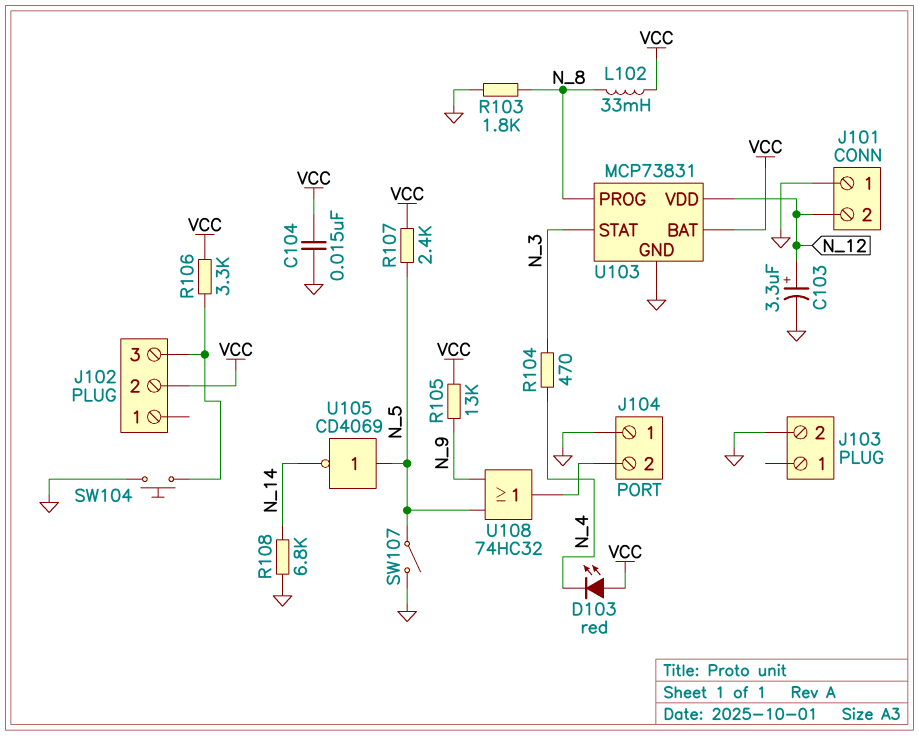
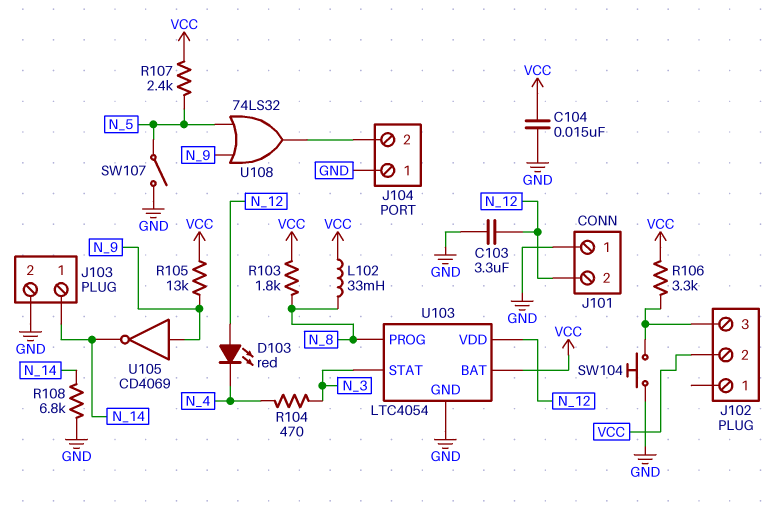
C103: 3.3uF (plus N_12, minus GND) -> 3.3uF (GND, N_12)
D103: LED red (A VCC, K N_4) -> LED red (A N_12, K N_4)
J103 pin 1: none -> N_14
R103: 1.8k (GND, N_8) -> 1.8k (N_8, VCC)
U103: MCP73831 -> LTC4054
U105: NOT CD4069 (in N_5, out N_14) -> NOT CD4069 (in N_9, out N_14)
U108: OR 74HC32 (in N_5, in N_9, out J104/2) -> OR 74LS32 (in N_5, in N_9, out J104/2)

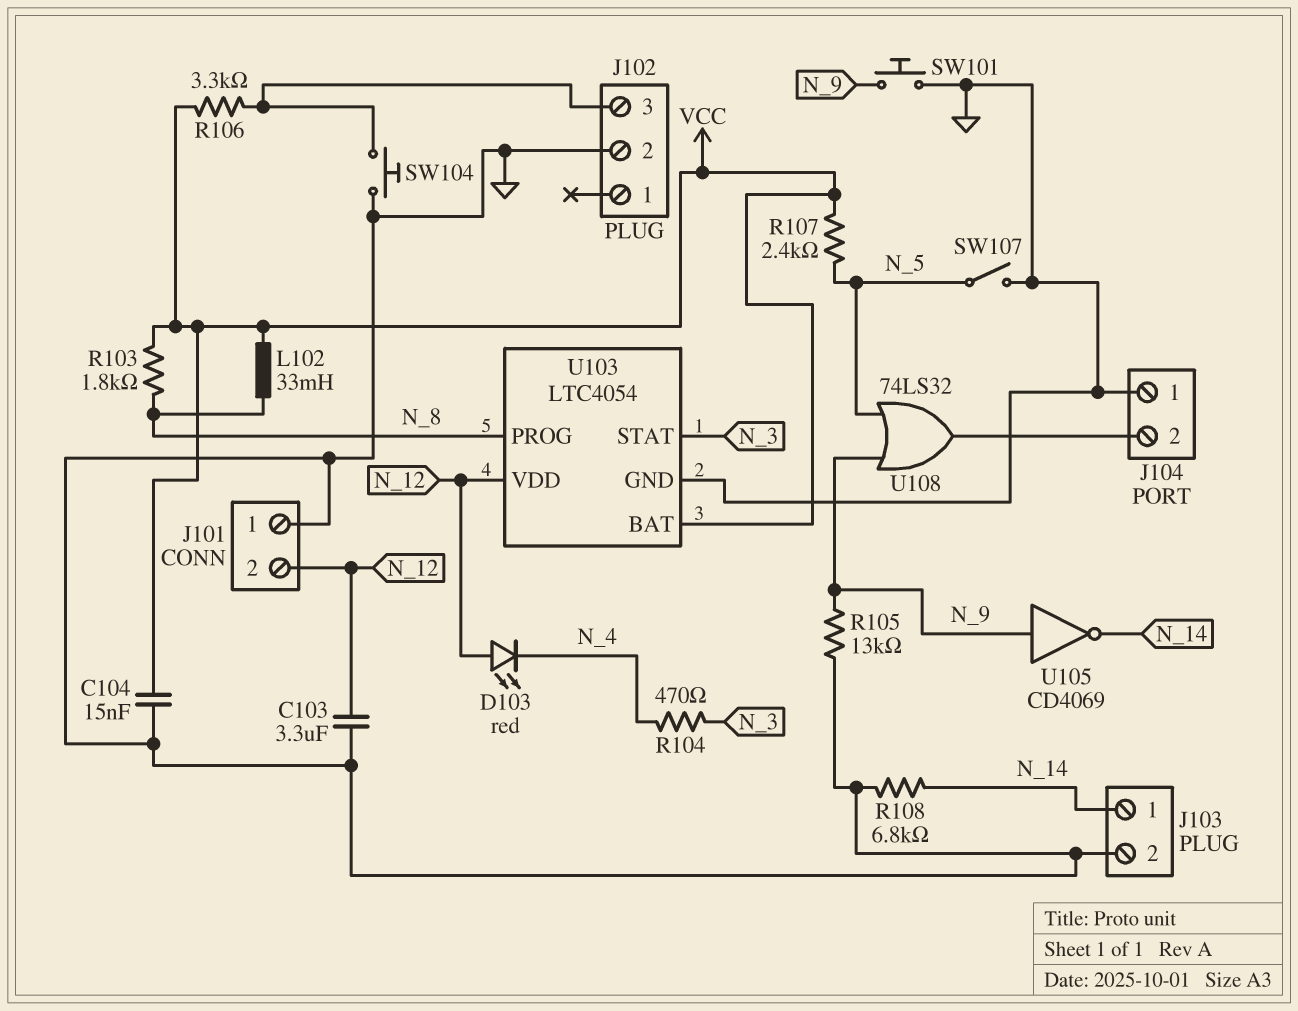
J102 pin 2: VCC -> GND
R105: 13k (N_9, VCC) -> 13k (GND, N_9)
SW101: none -> button (GND, N_9)

